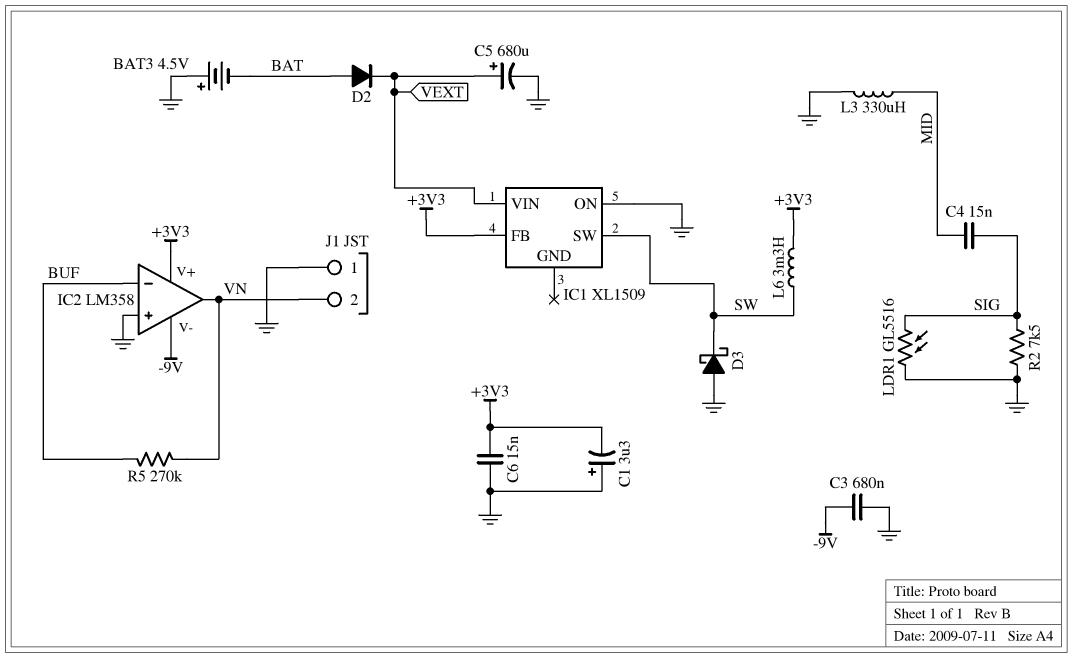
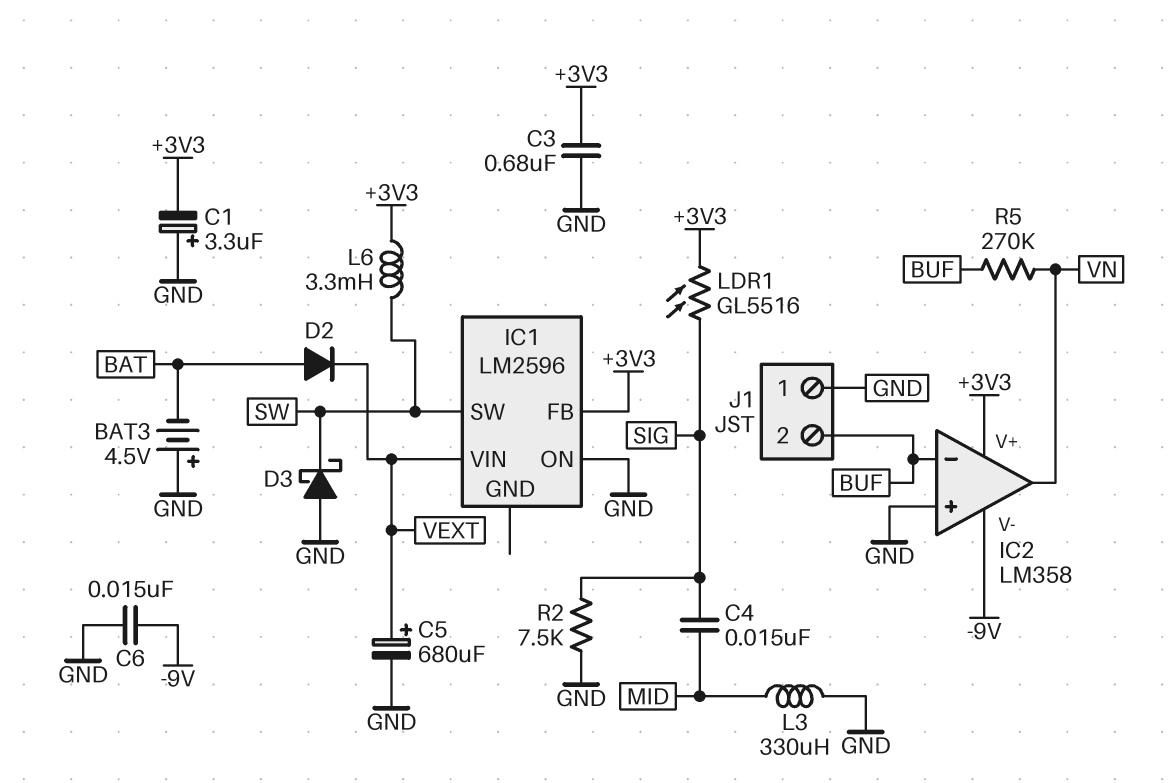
C3: 680nF (-9V, GND) -> 680nF (+3V3, GND)
C6: 15nF (+3V3, GND) -> 15nF (-9V, GND)
IC1: XL1509 -> LM2596
J1 pin 2: VN -> BUF
LDR1: GL5516 (GND, SIG) -> GL5516 (+3V3, SIG)

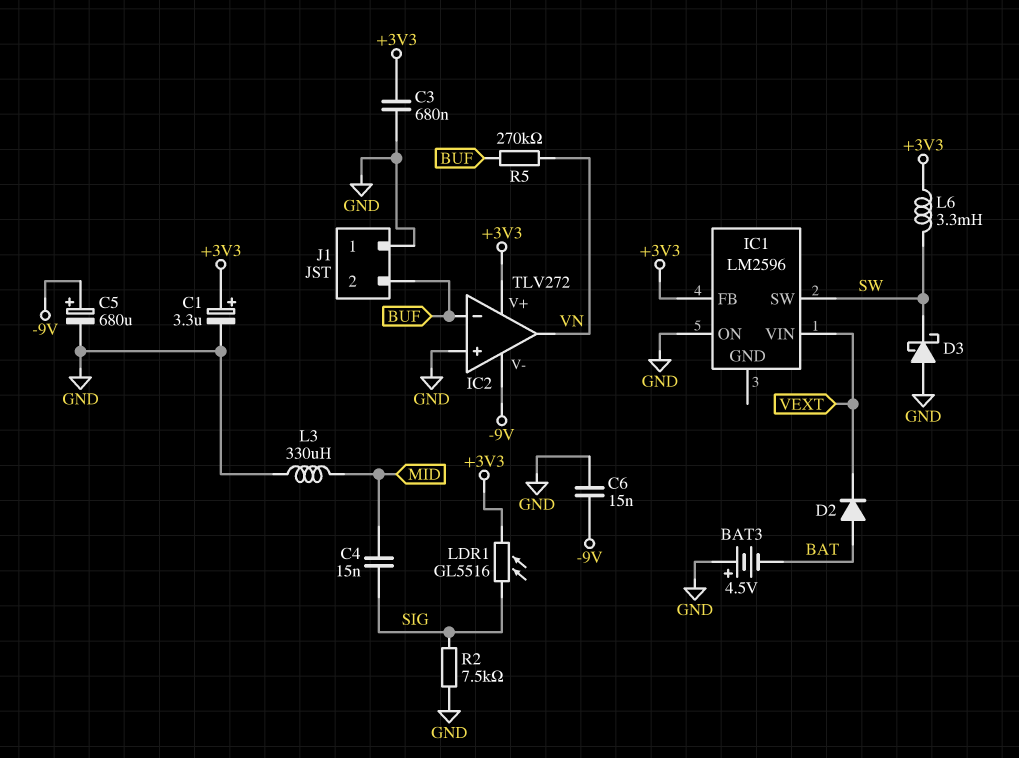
C1: 3.3uF (plus GND, minus +3V3) -> 3.3uF (plus +3V3, minus GND)
C5: 680uF (plus VEXT, minus GND) -> 680uF (plus -9V, minus GND)
IC2: LM358 -> TLV272

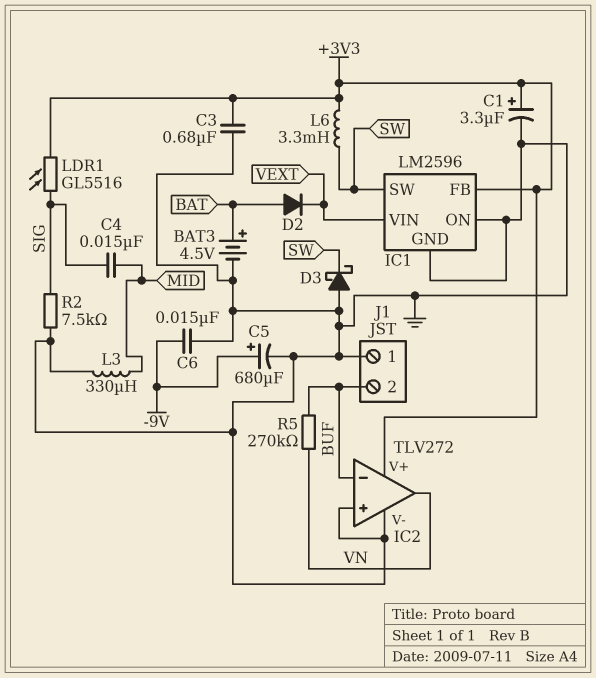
BAT3: 4.5V (plus GND, minus BAT) -> 4.5V (plus BAT, minus GND)
IC1 pin GND: none -> GND
IC2 pin V-: -9V -> GND

